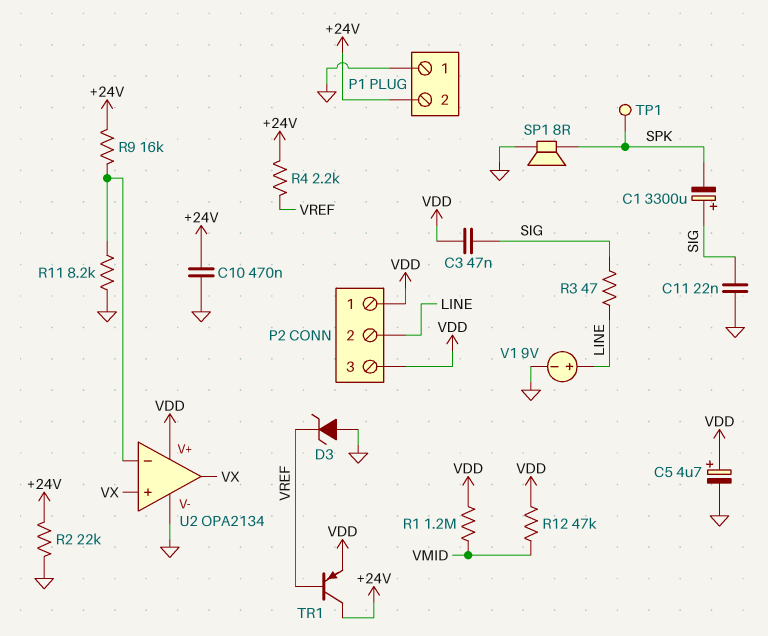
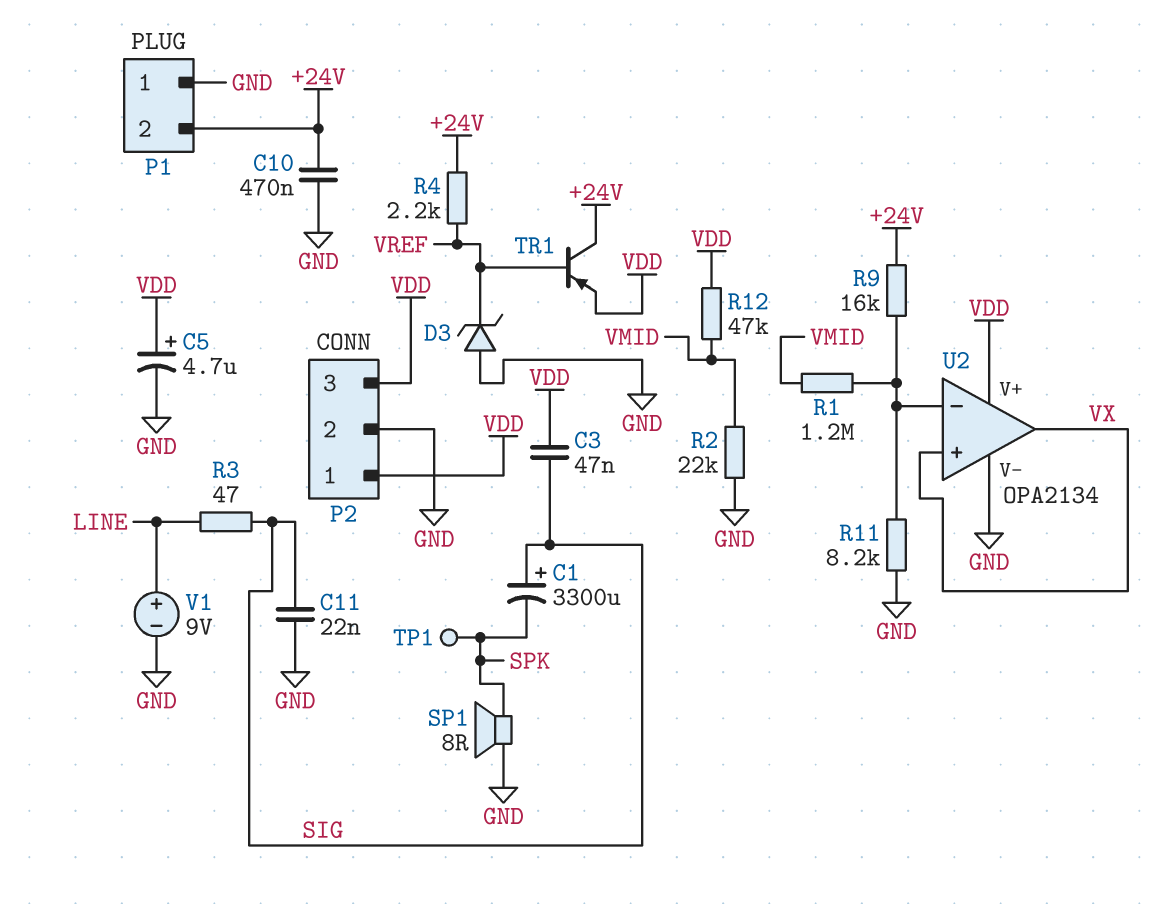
P2 pin 2: LINE -> GND
R1: 1.2M (VDD, VMID) -> 1.2M (U2/in-, VMID)
R2: 22k (+24V, GND) -> 22k (GND, VMID)

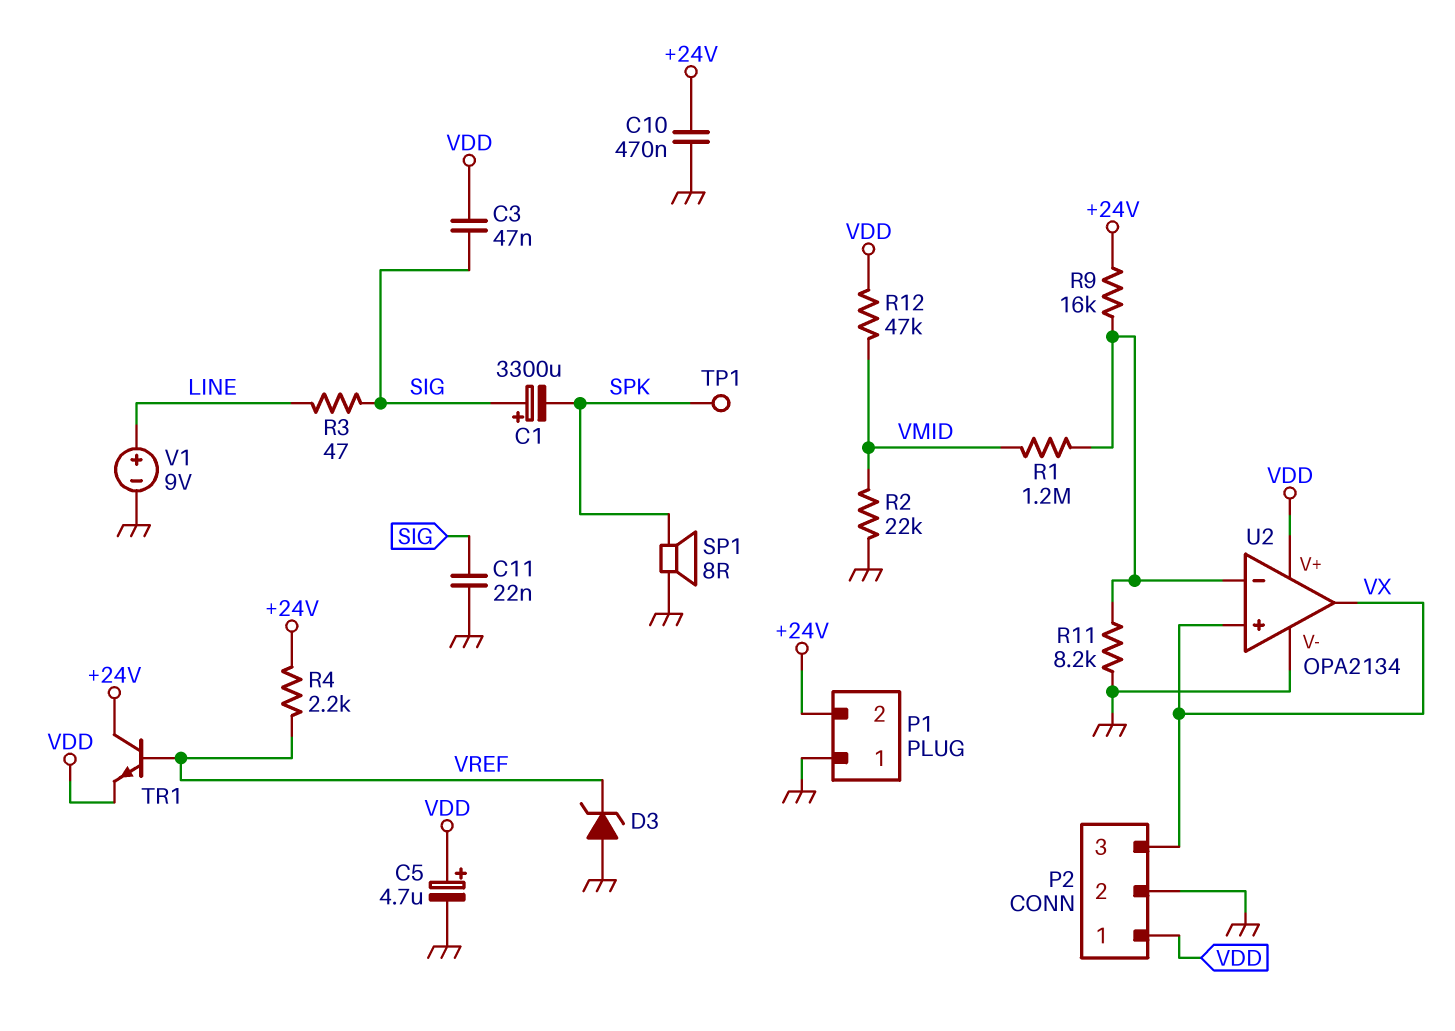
P2 pin 3: VDD -> VX
TR1: PNP (B VREF, C +24V, E VDD) -> NPN (B VREF, C +24V, E VDD)

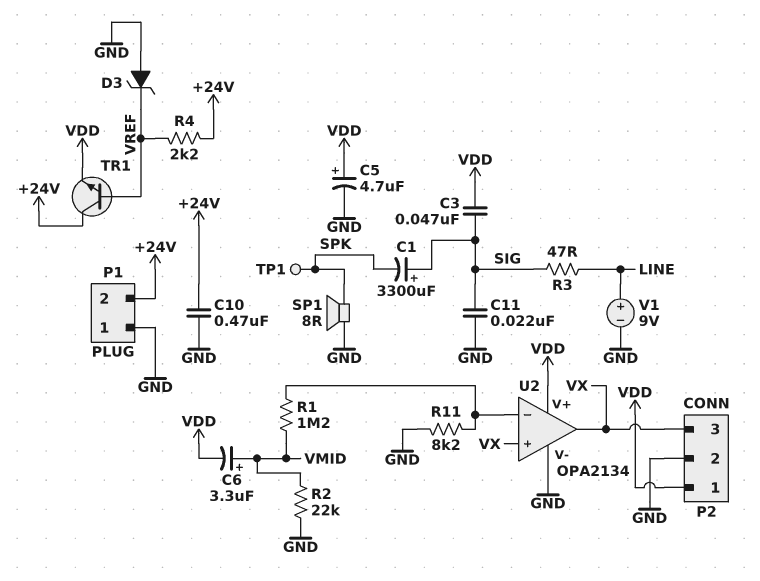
C6: none -> 3.3uF (plus VMID, minus VDD)
R9: 16k (+24V, U2/in-) -> none
R12: 47k (VDD, VMID) -> none

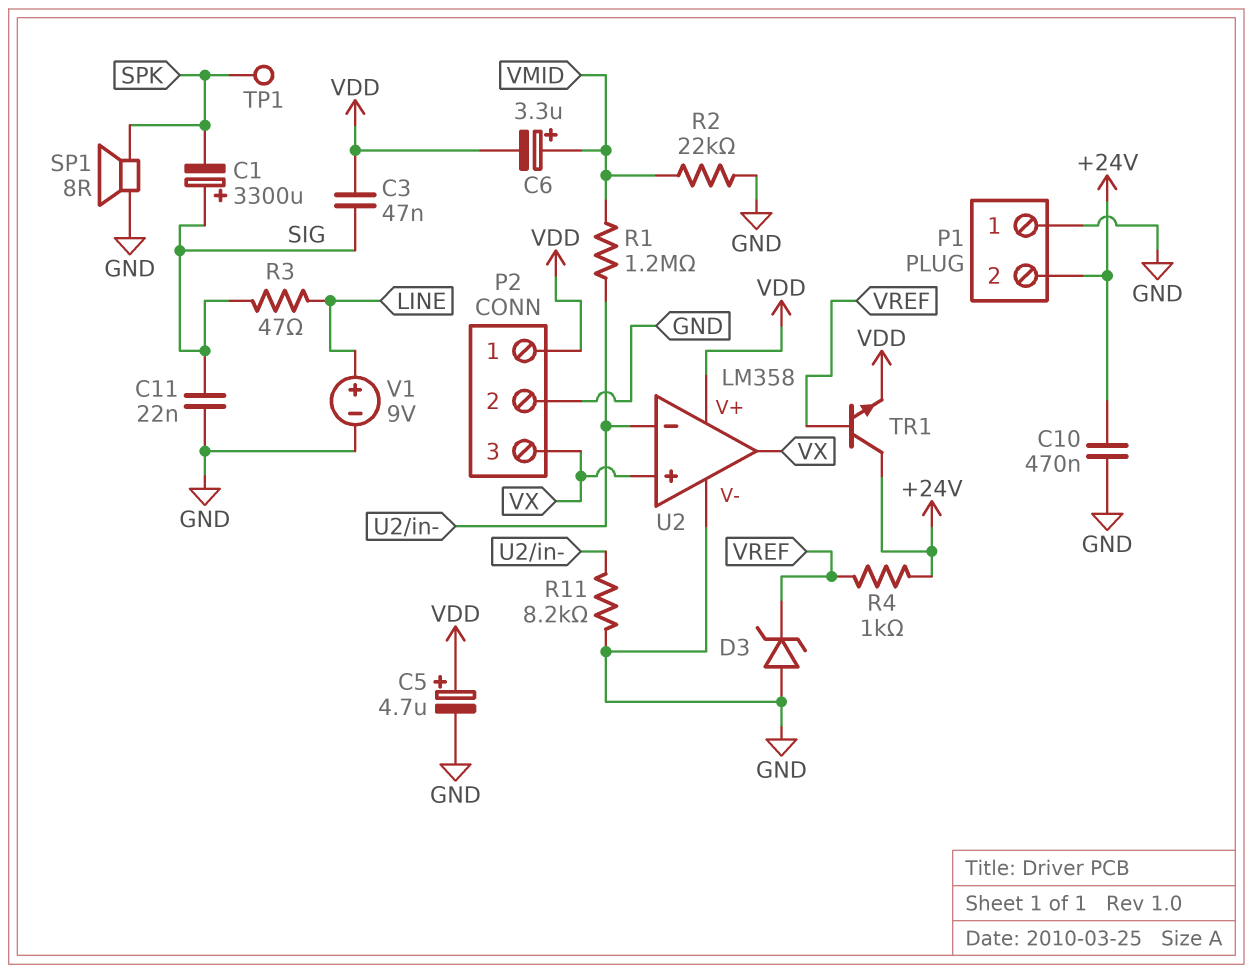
R4: 2.2k (+24V, VREF) -> 1k (+24V, VREF)
U2: OPA2134 -> LM358

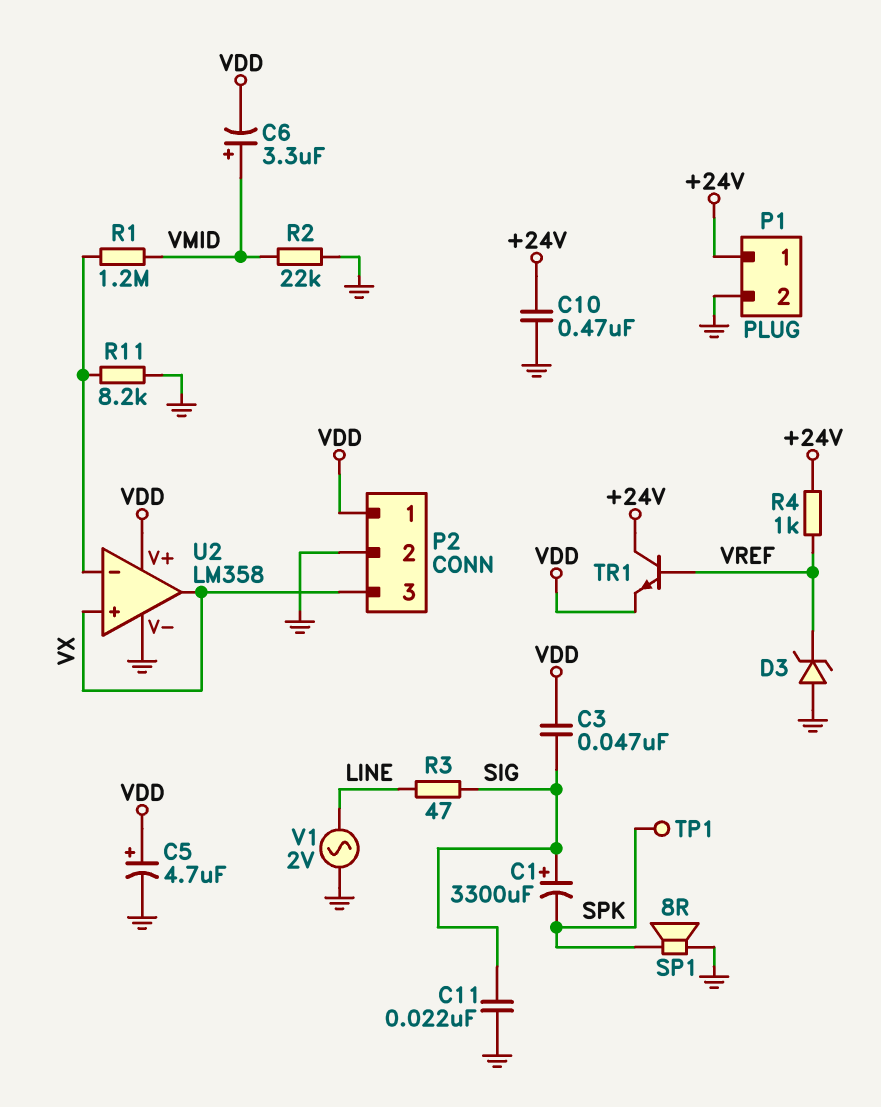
P1 pin 1: GND -> +24V
P1 pin 2: +24V -> GND
V1: 9V (plus LINE, minus GND) -> AC 2V (GND, LINE)

